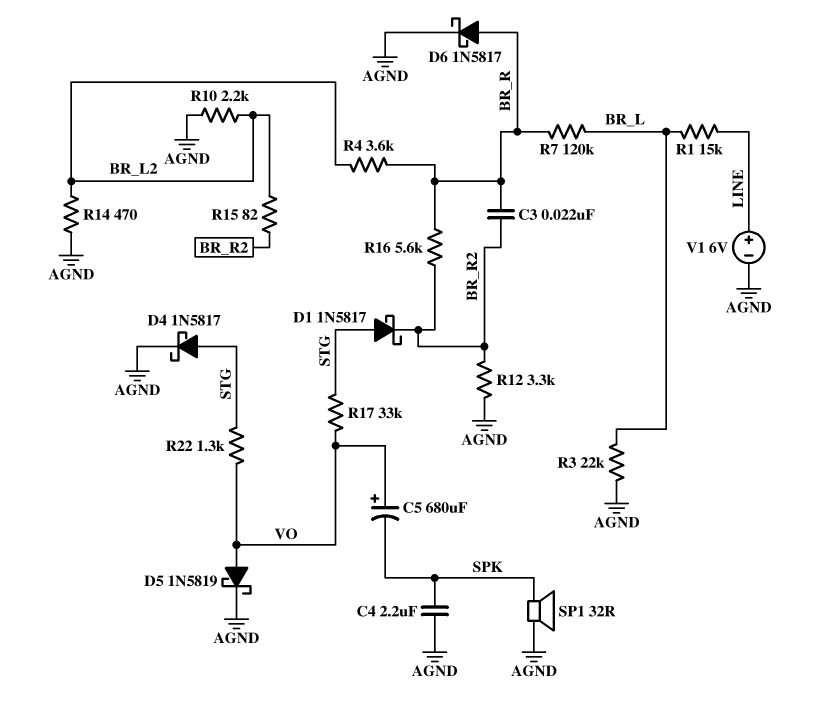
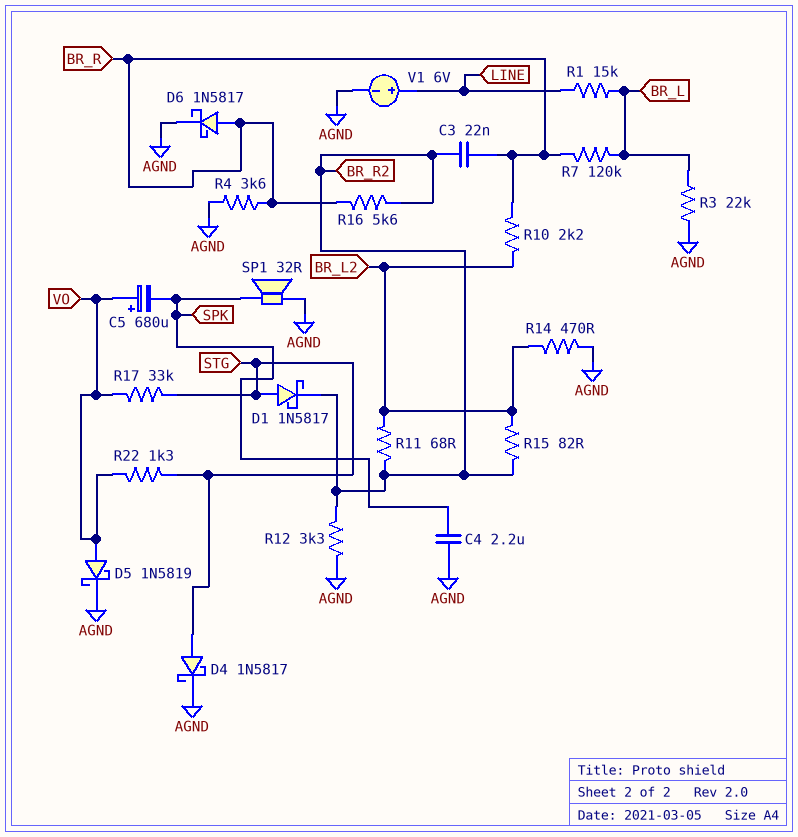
R4: 3.6k (BR_L2, BR_R) -> 3.6k (AGND, BR_R)
R10: 2.2k (AGND, BR_L2) -> 2.2k (BR_L2, BR_R)
R11: none -> 68 (BR_L2, BR_R2)

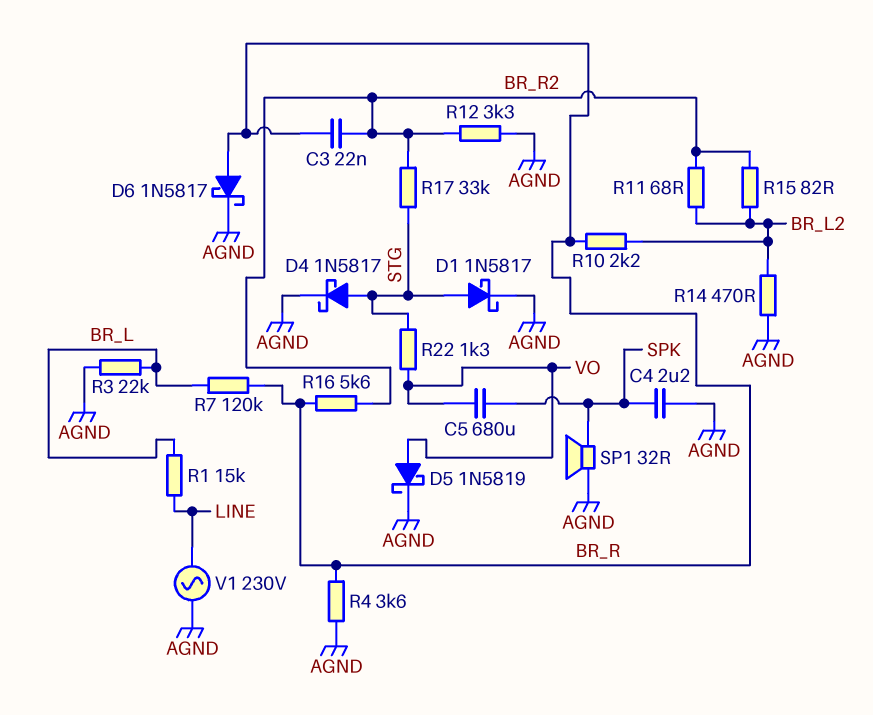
C5: 680uF (plus VO, minus SPK) -> 680uF (SPK, VO)
D1: schottky 1N5817 (A STG, K BR_R2) -> schottky 1N5817 (A STG, K AGND)
R17: 33k (STG, VO) -> 33k (BR_R2, STG)
V1: 6V (plus LINE, minus AGND) -> AC 230V (AGND, LINE)

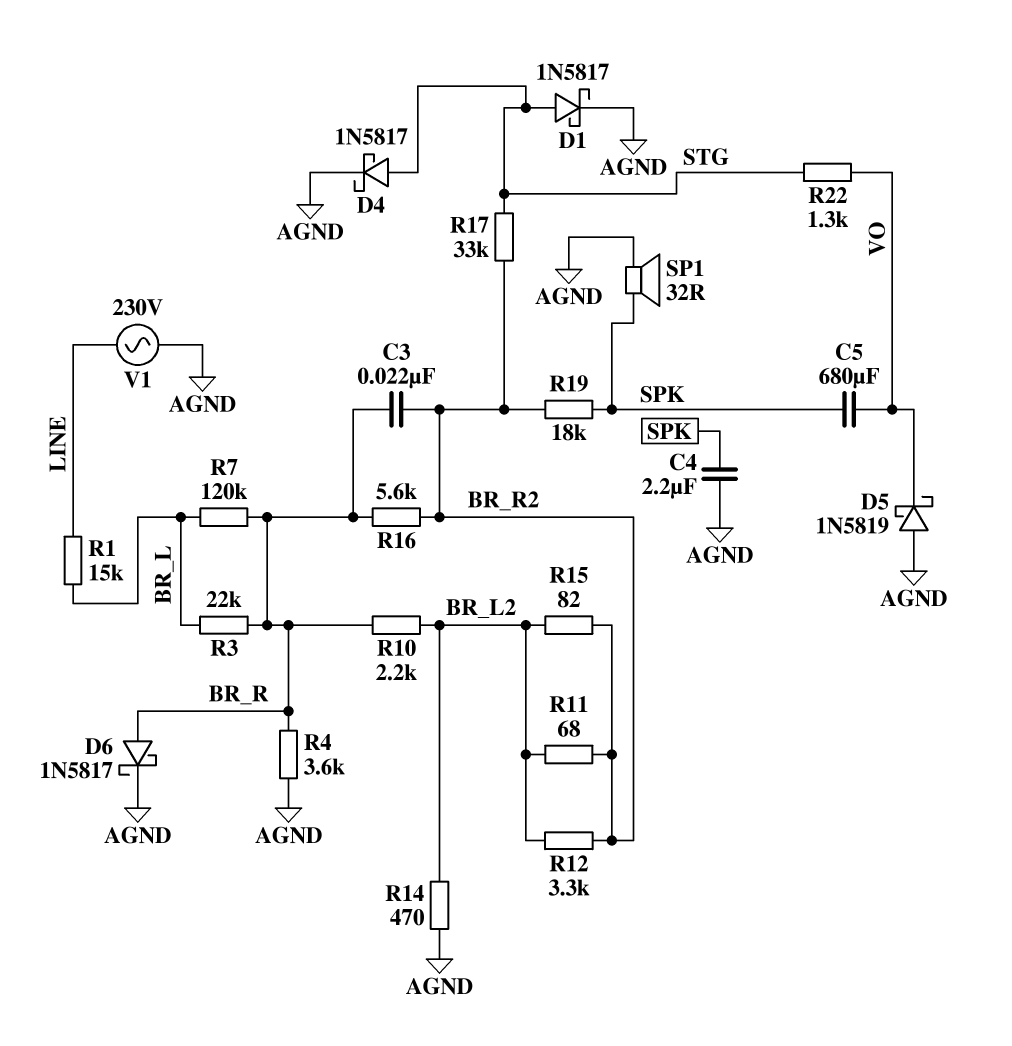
D5: schottky 1N5819 (A VO, K AGND) -> schottky 1N5819 (A AGND, K VO)
R3: 22k (AGND, BR_L) -> 22k (BR_L, BR_R)
R12: 3.3k (AGND, BR_R2) -> 3.3k (BR_L2, BR_R2)
R19: none -> 18k (BR_R2, SPK)

